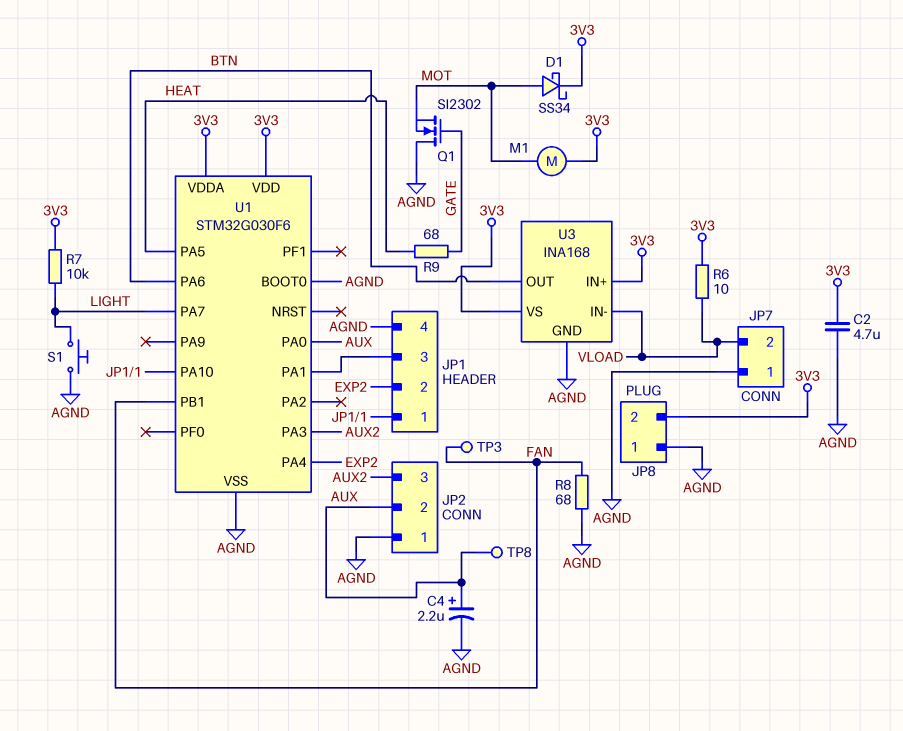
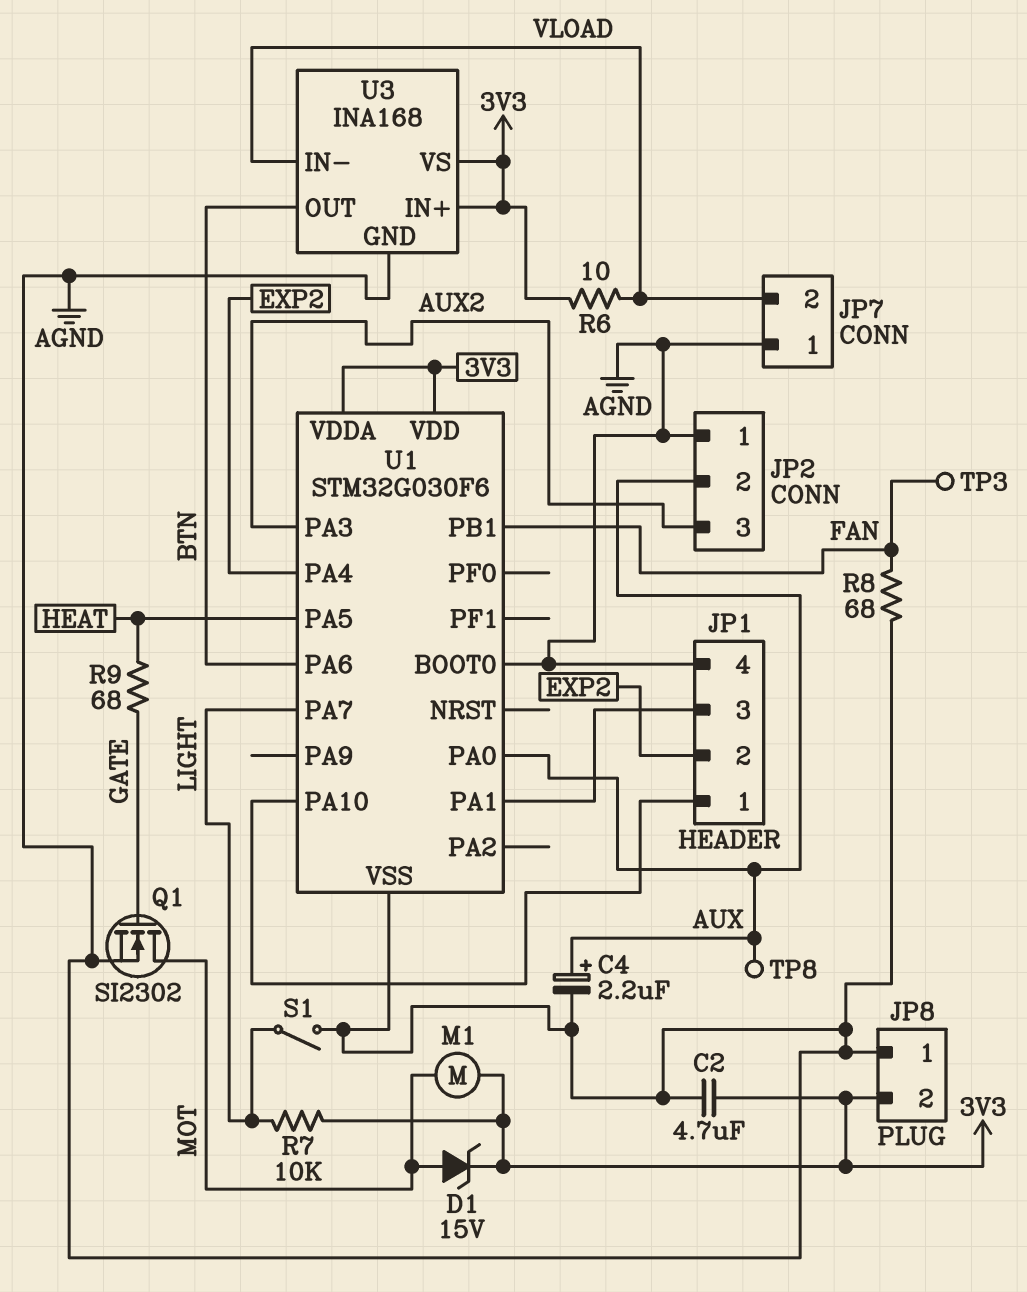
D1: schottky SS34 (A MOT, K 3V3) -> zener 15V (A MOT, K 3V3)
Q1: NMOS SI2302 (G GATE, D AGND, S MOT) -> NMOS SI2302 (G GATE, D MOT, S AGND)
S1: button (AGND, LIGHT) -> switch (AGND, LIGHT)

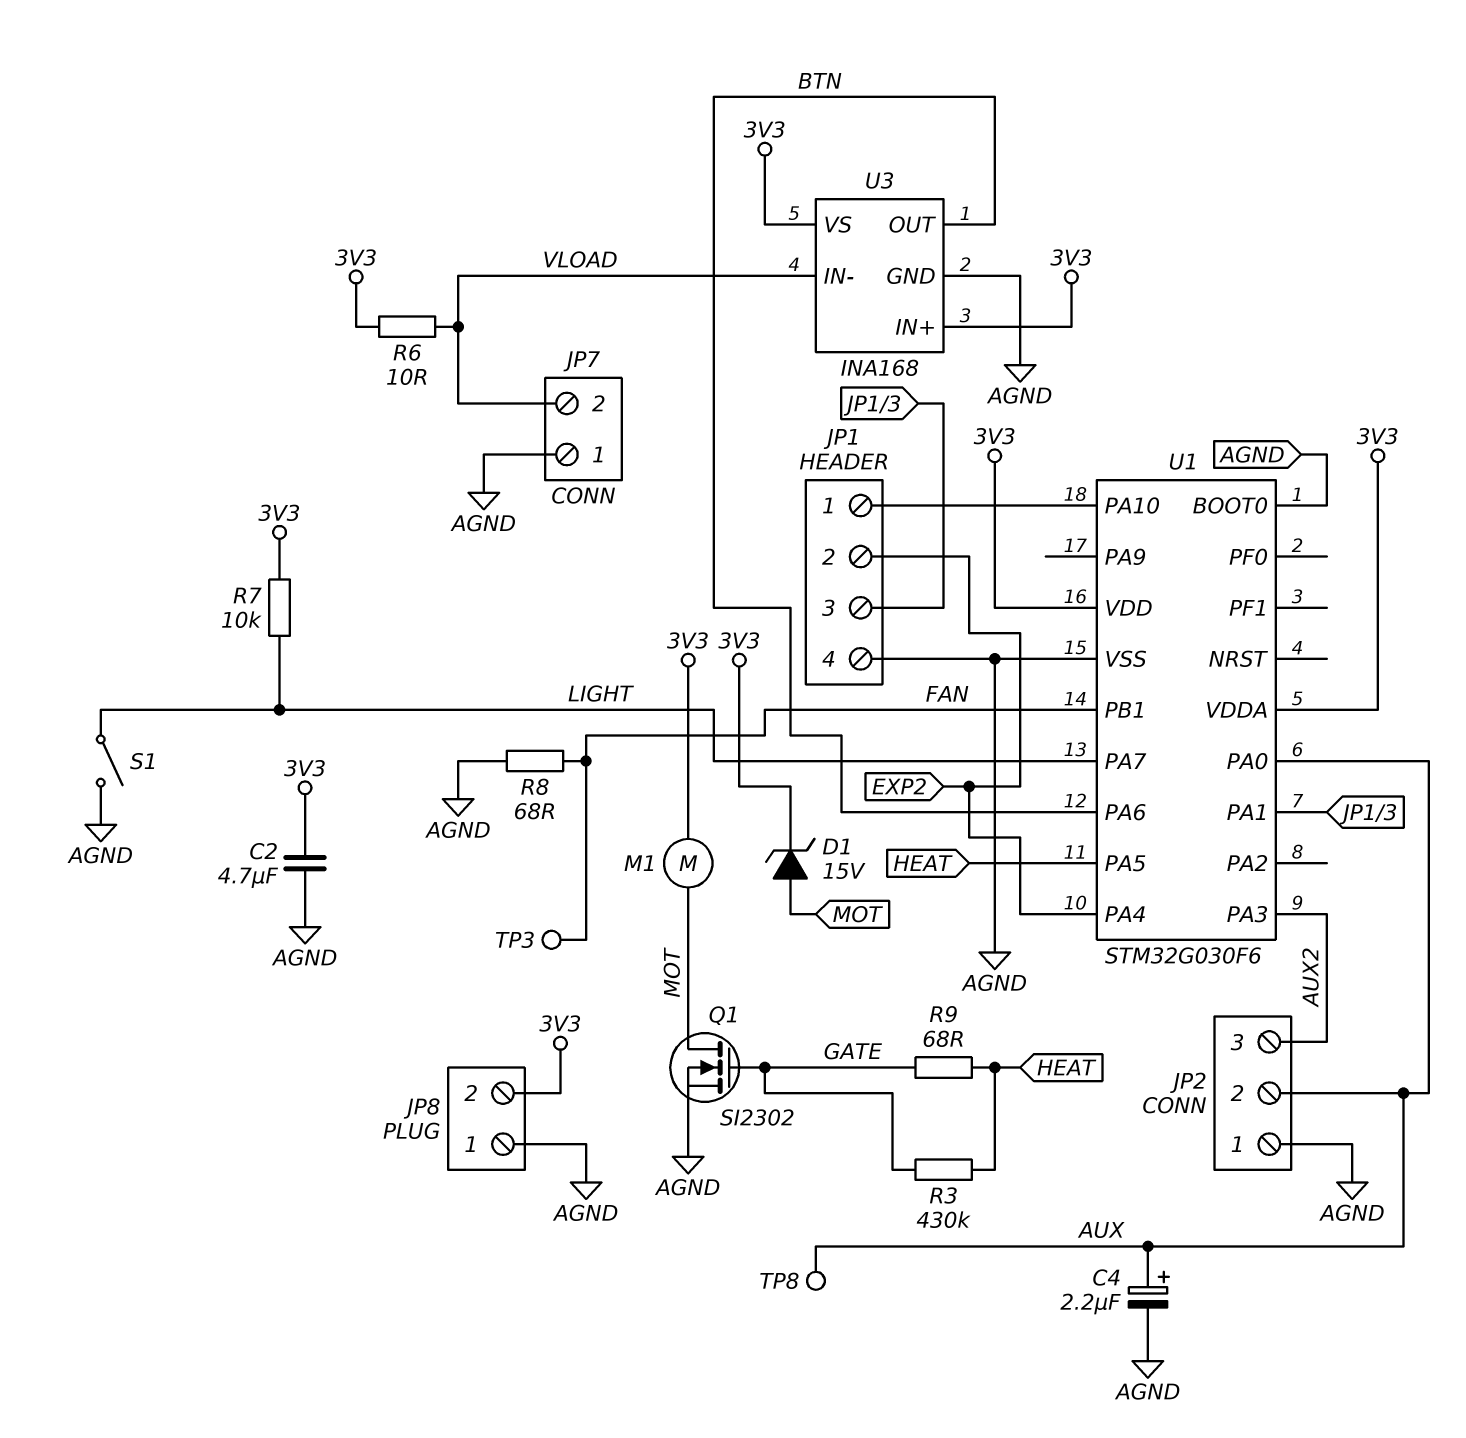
R3: none -> 430k (GATE, HEAT)

